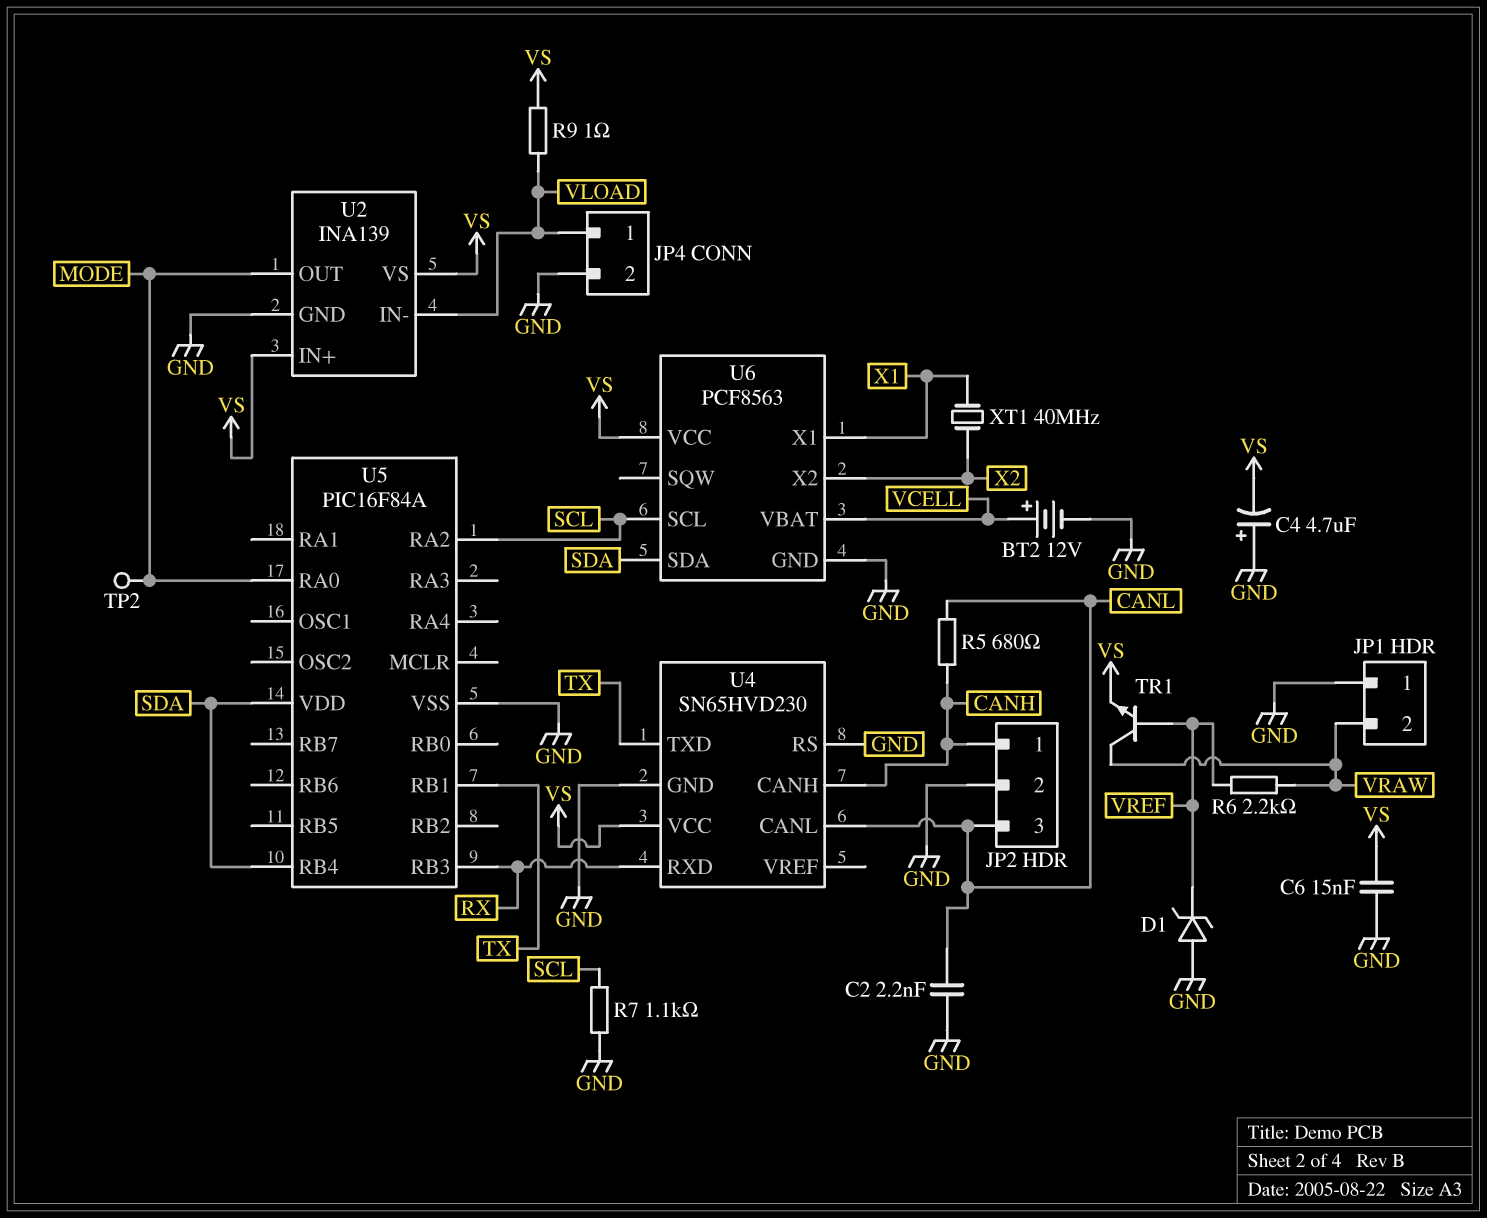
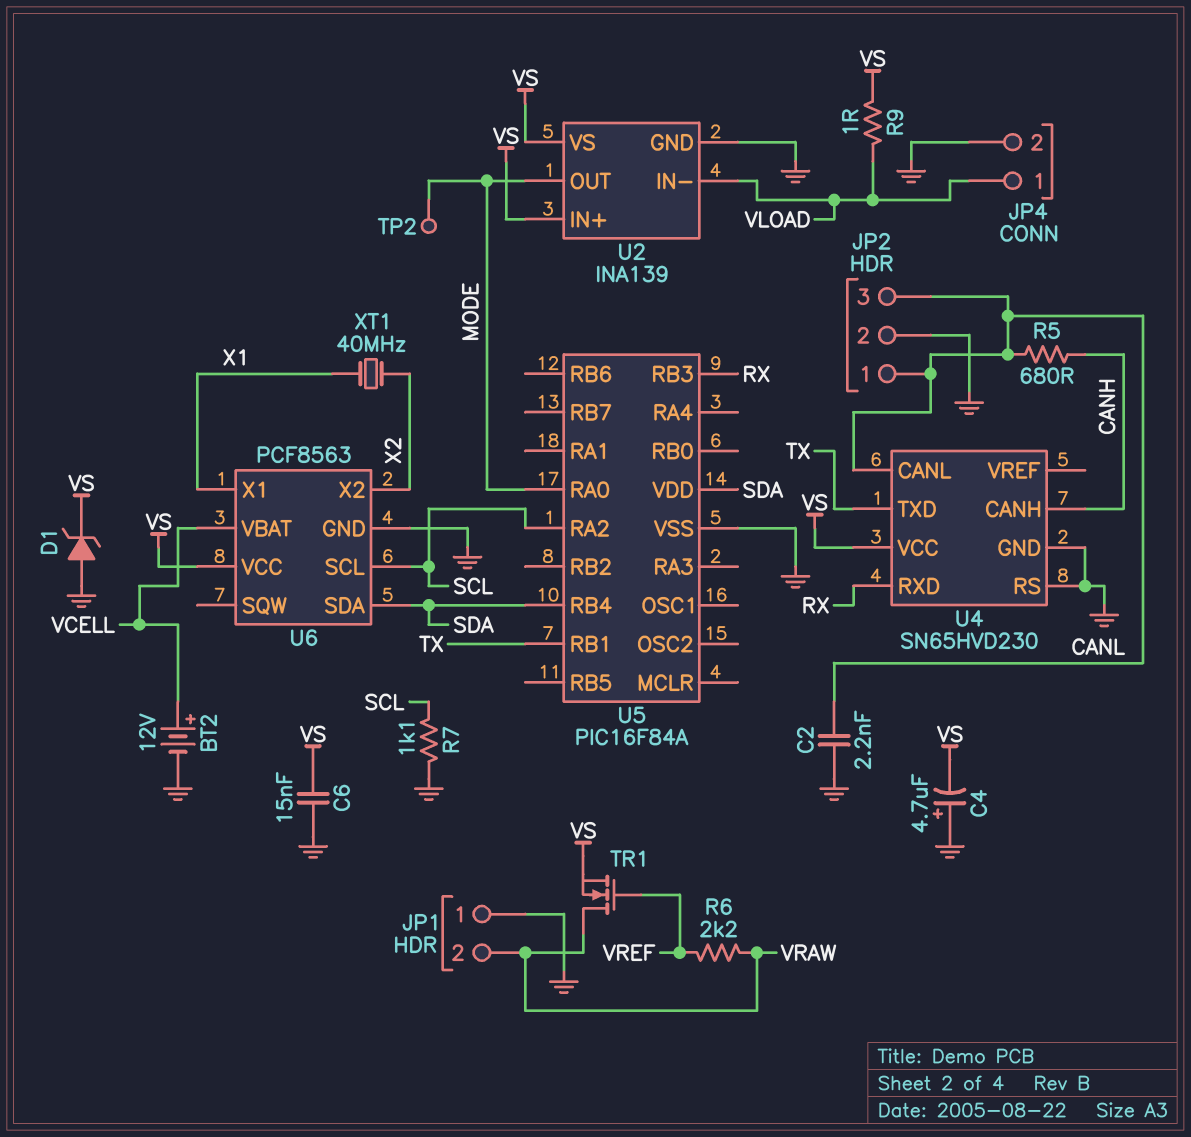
D1: zener (A GND, K VREF) -> zener (A GND, K VS)
JP2 pin 1: CANH -> CANL
TR1: NPN (B VREF, C VRAW, E VS) -> NMOS (G VREF, D VRAW, S VS)

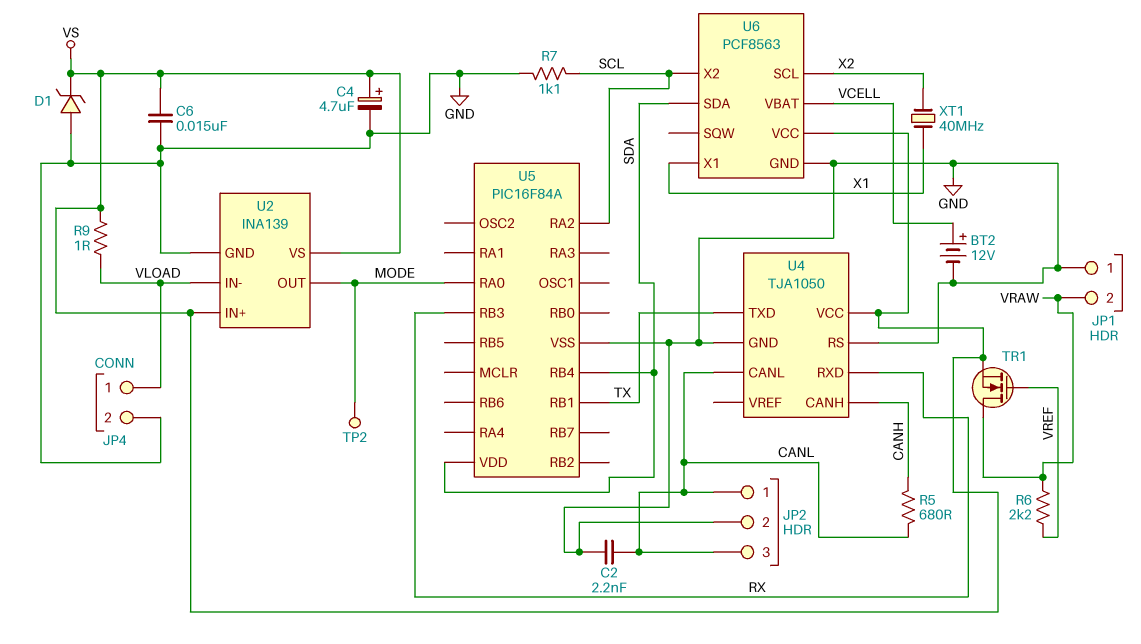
C4: 4.7uF (plus GND, minus VS) -> 4.7uF (plus VS, minus GND)
U4: SN65HVD230 -> TJA1050
U6 pin SCL: SCL -> X2
U6 pin X2: X2 -> SCL

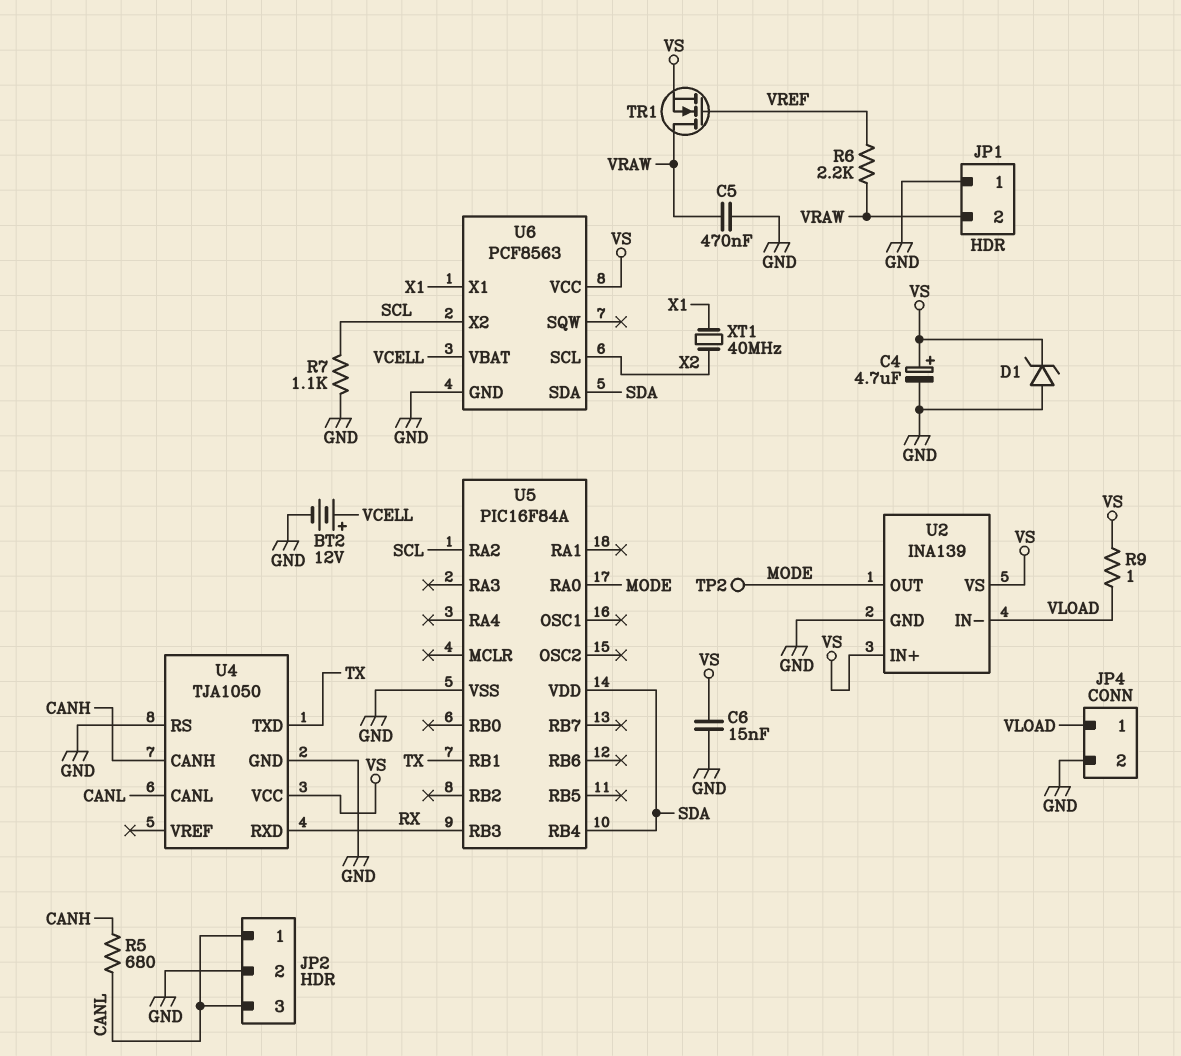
C2: 2.2nF (CANL, GND) -> none
C5: none -> 470nF (GND, VRAW)

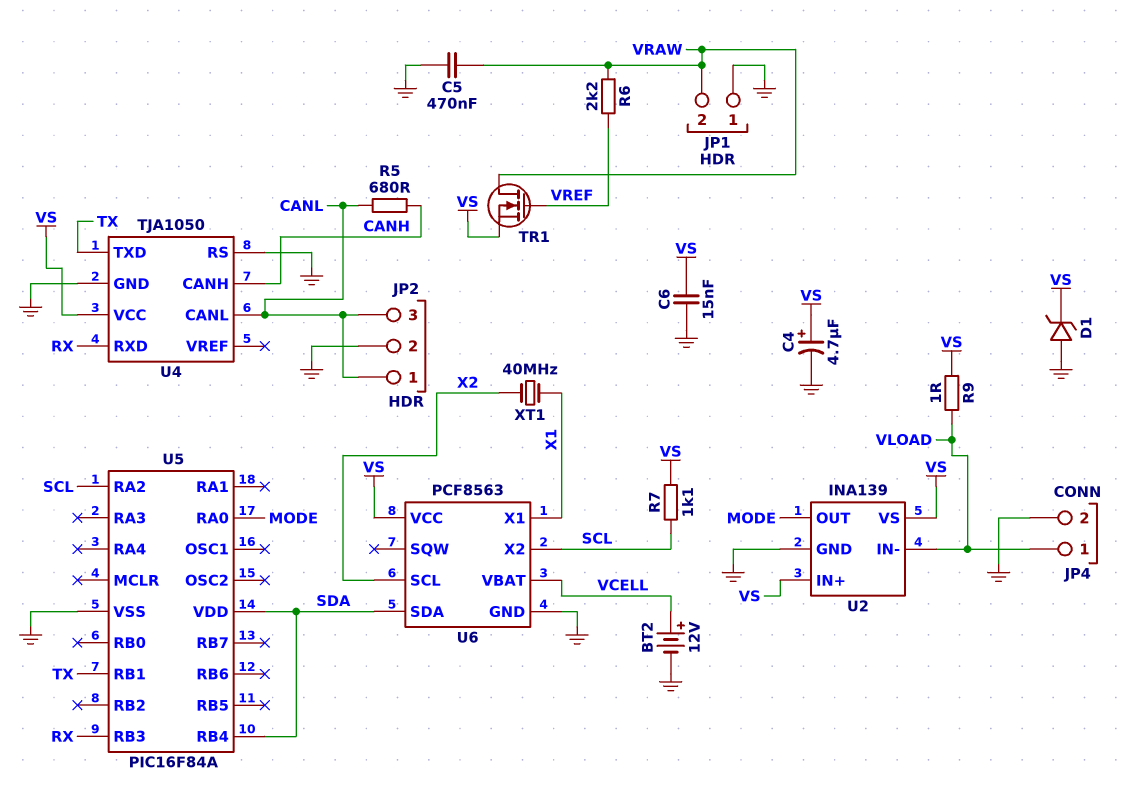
R7: 1.1k (GND, SCL) -> 1.1k (SCL, VS)
TP2: test point (MODE) -> none

